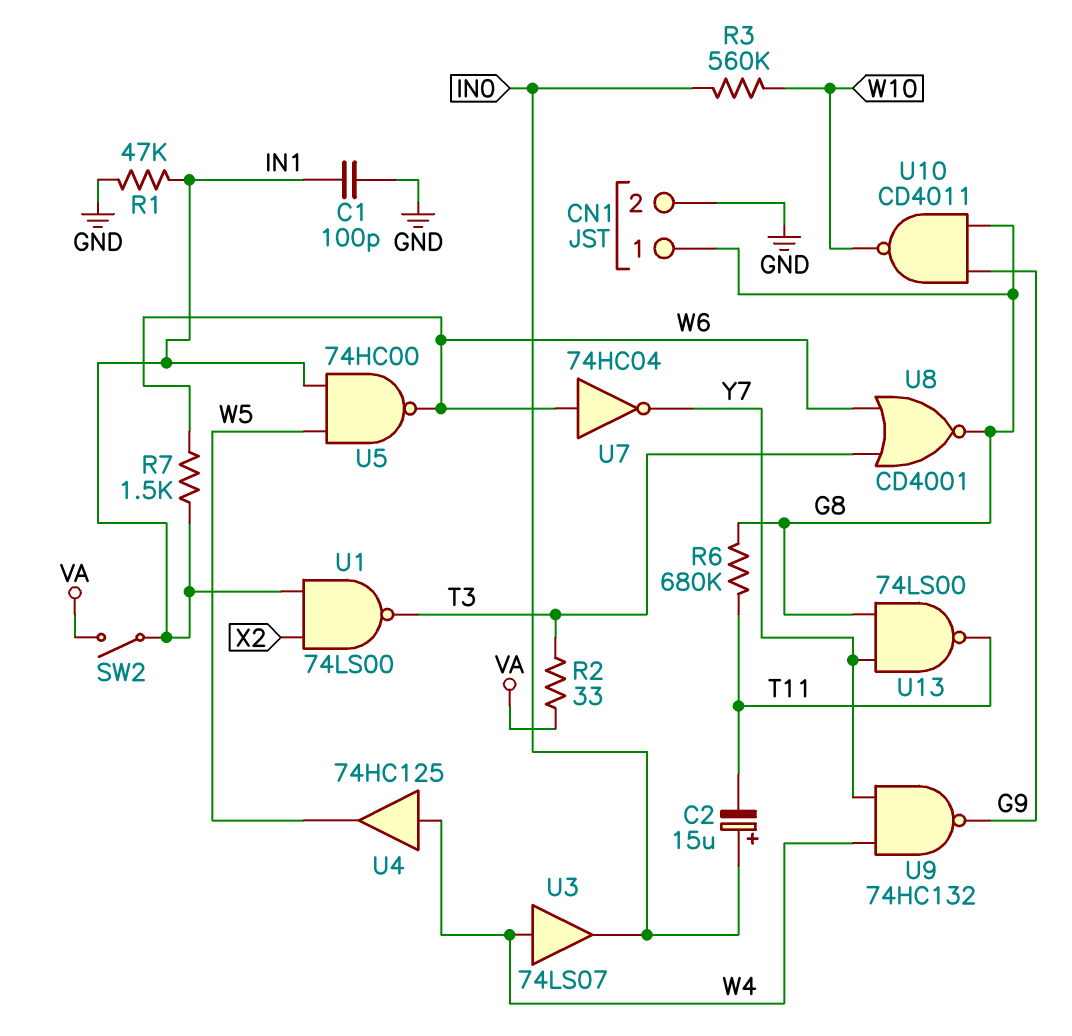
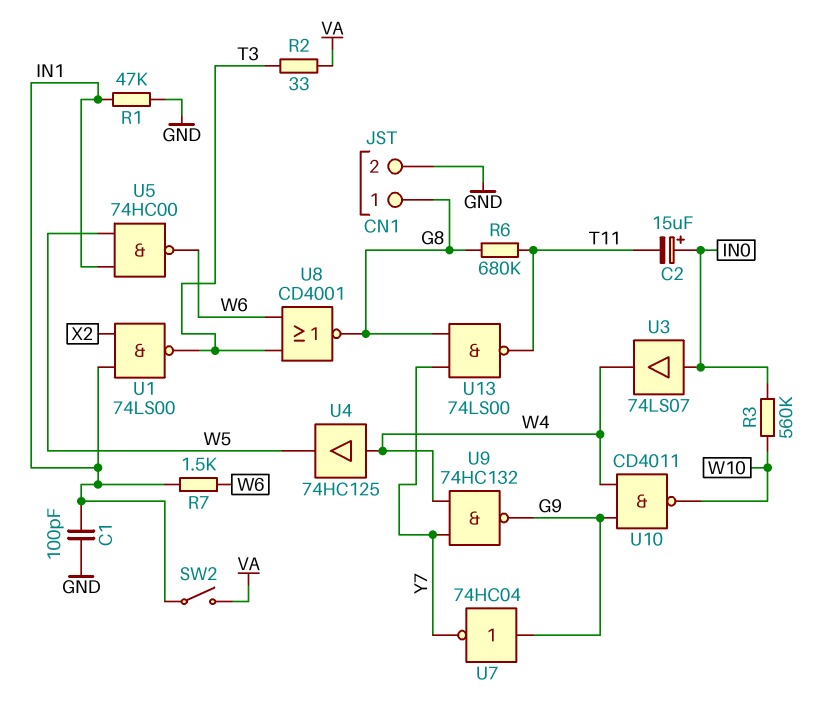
U3: buffer 74LS07 (in W4, out IN0) -> buffer 74LS07 (in IN0, out W4)
U7: NOT 74HC04 (in W6, out Y7) -> NOT 74HC04 (in G9, out Y7)
U10: NAND CD4011 (in G8, in G9, out W10) -> NAND CD4011 (in G9, in W4, out W10)

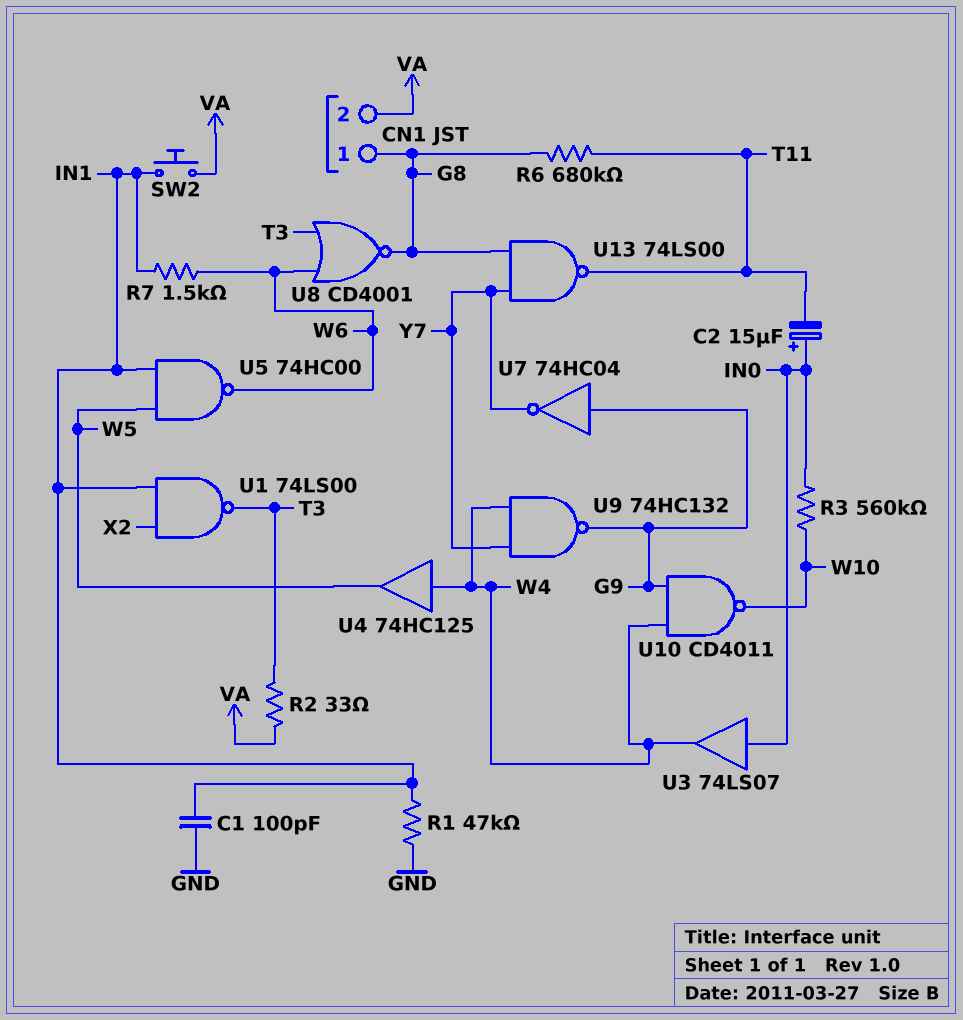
CN1 pin 2: GND -> VA
SW2: switch (IN1, VA) -> button (IN1, VA)

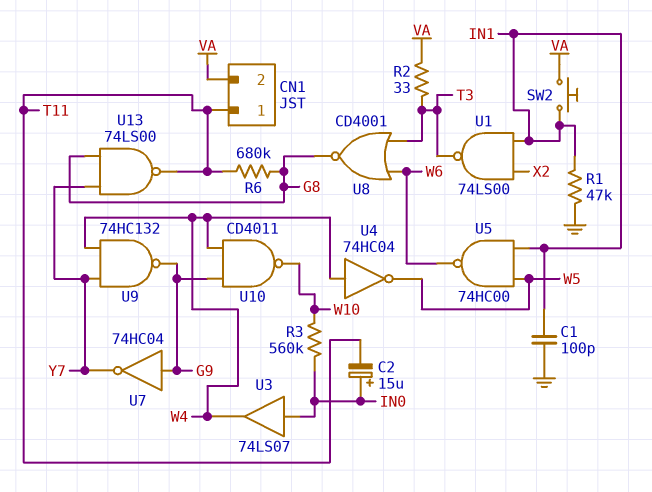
CN1 pin 1: G8 -> T11
R7: 1.5k (IN1, W6) -> none
U4: buffer 74HC125 (in W4, out W5) -> NOT 74HC04 (in W4, out W5)

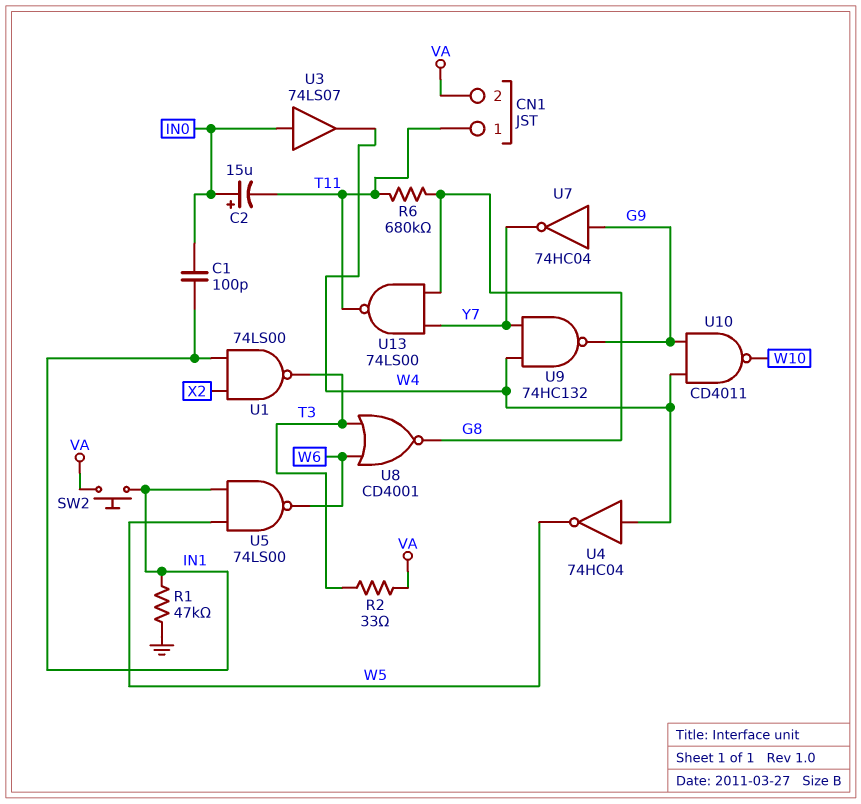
C1: 100pF (GND, IN1) -> 100pF (IN0, IN1)
R3: 560k (IN0, W10) -> none
U5: NAND 74HC00 (in IN1, in W5, out W6) -> NAND 74LS00 (in IN1, in W5, out W6)

